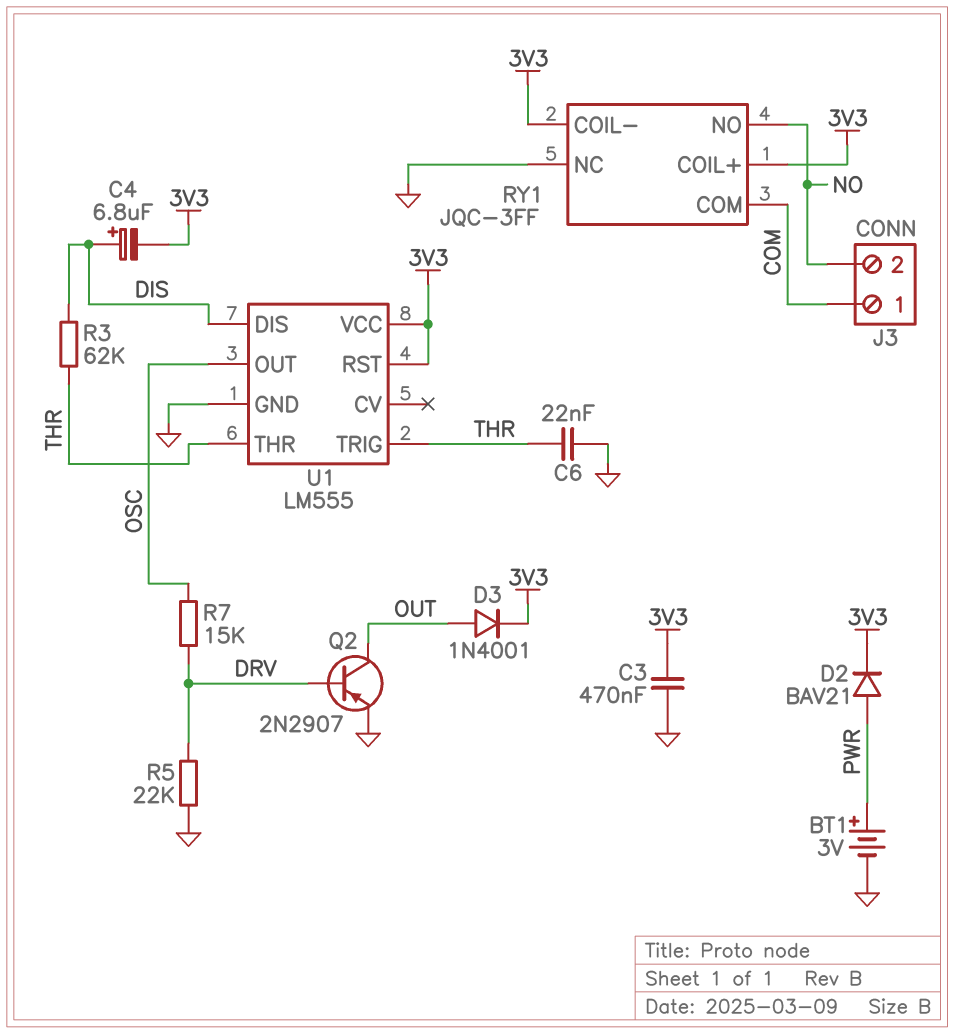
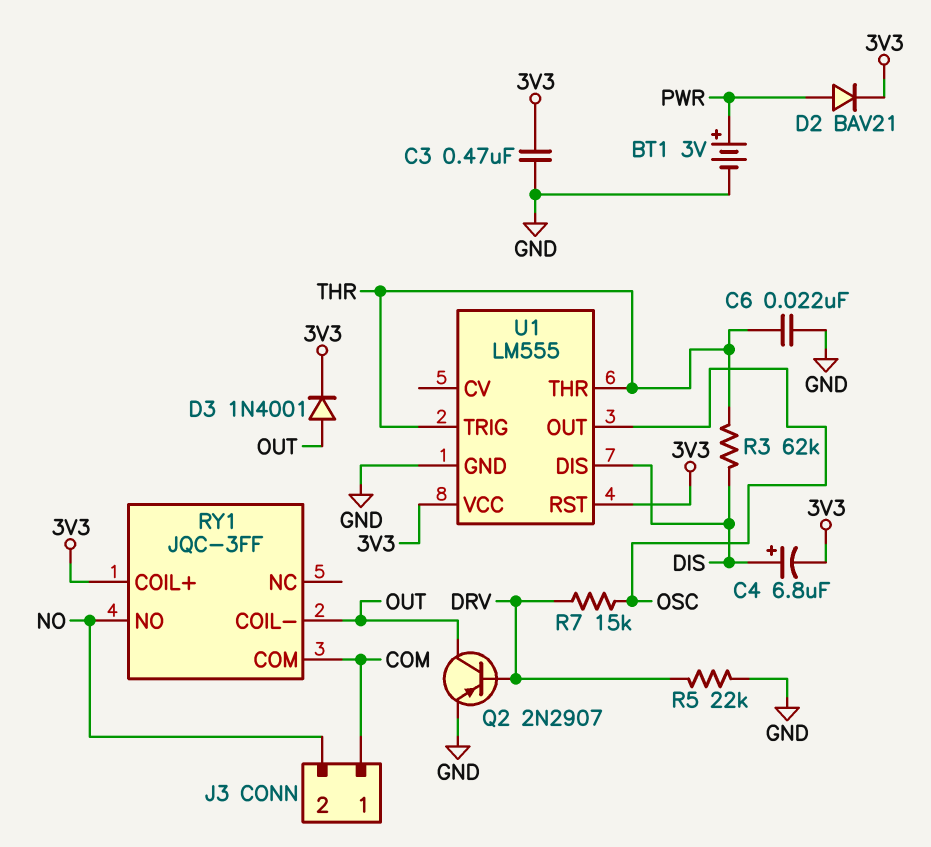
RY1 pin COIL-: 3V3 -> OUT
RY1 pin NC: GND -> none

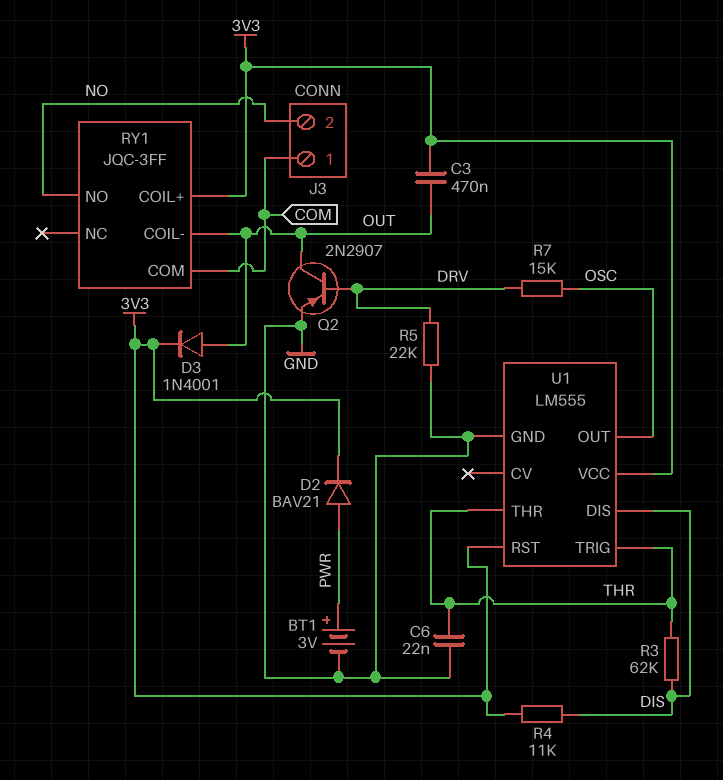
C3: 470nF (3V3, GND) -> 470nF (3V3, OUT)
C4: 6.8uF (plus DIS, minus 3V3) -> none
R4: none -> 11k (3V3, DIS)

